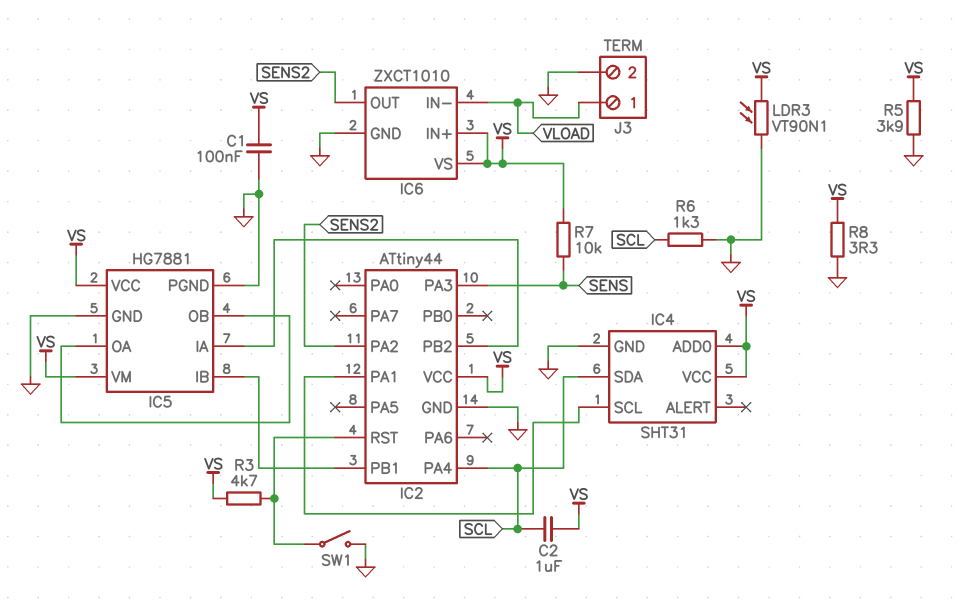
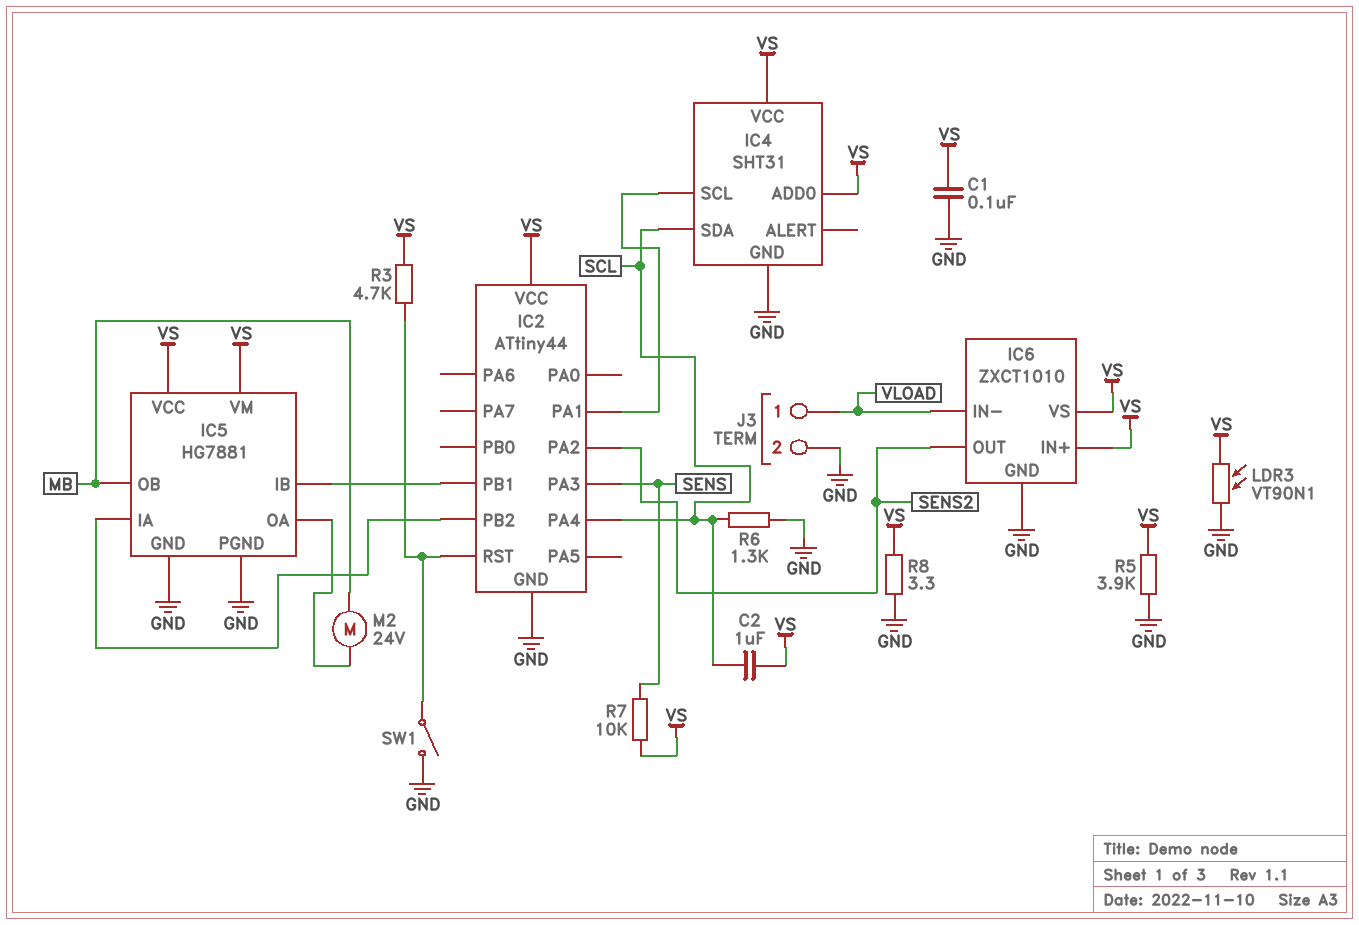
IC5 pin OB: IC5/OA -> MB
M2: none -> motor 24V (IC5/OA, MB)

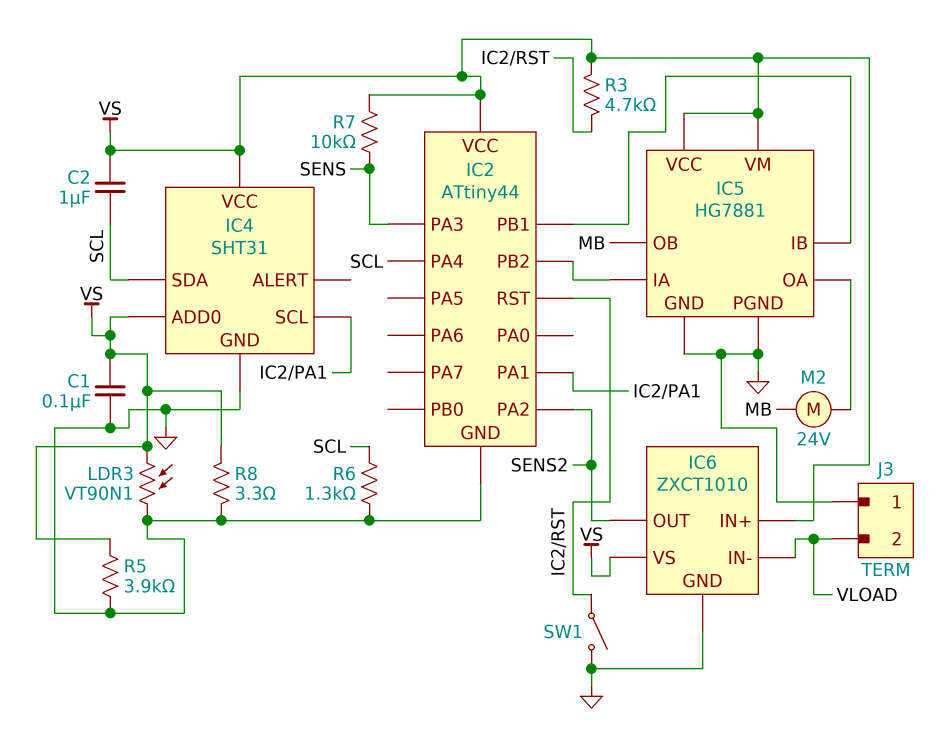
J3 pin 1: VLOAD -> GND
J3 pin 2: GND -> VLOAD

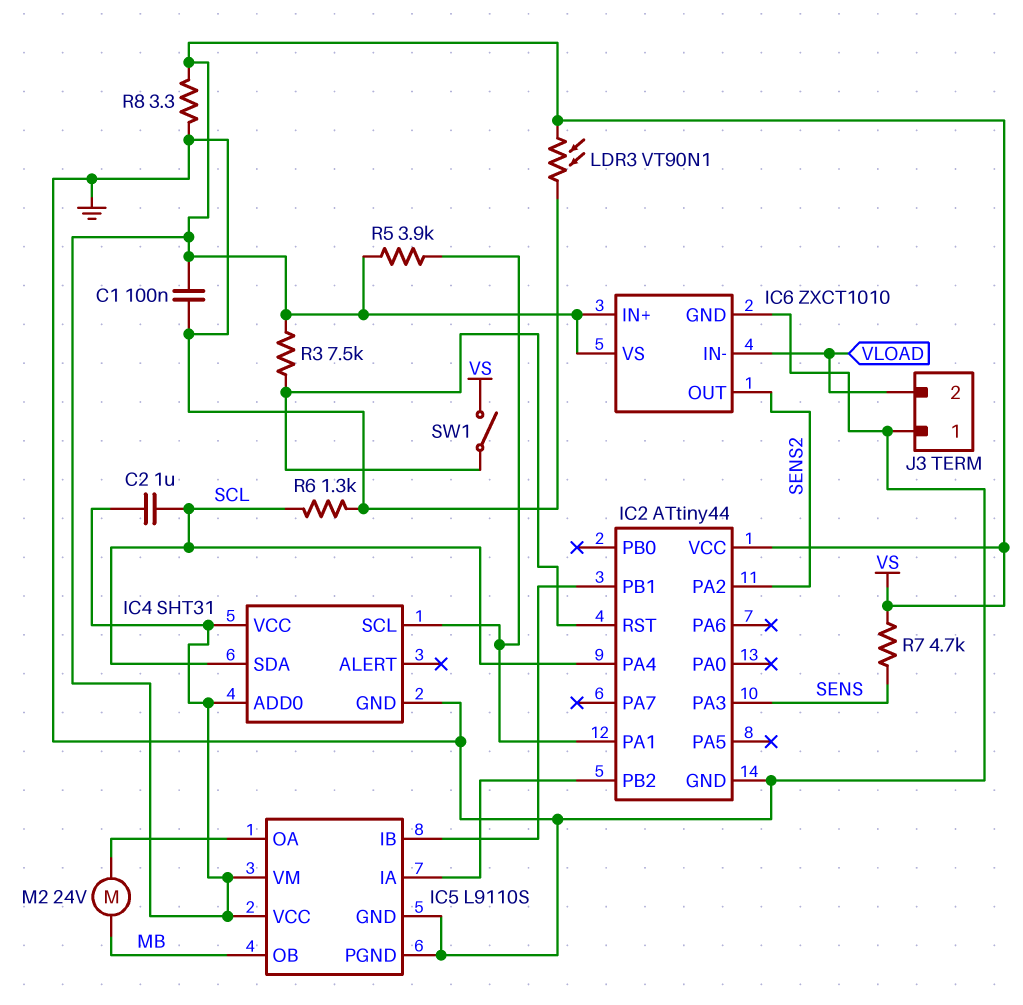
IC5: HG7881 -> L9110S
R3: 4.7k (IC2/RST, VS) -> 7.5k (IC2/RST, VS)
R5: 3.9k (GND, VS) -> 3.9k (IC2/PA1, VS)
R7: 10k (SENS, VS) -> 4.7k (SENS, VS)
SW1: switch (GND, IC2/RST) -> switch (IC2/RST, VS)

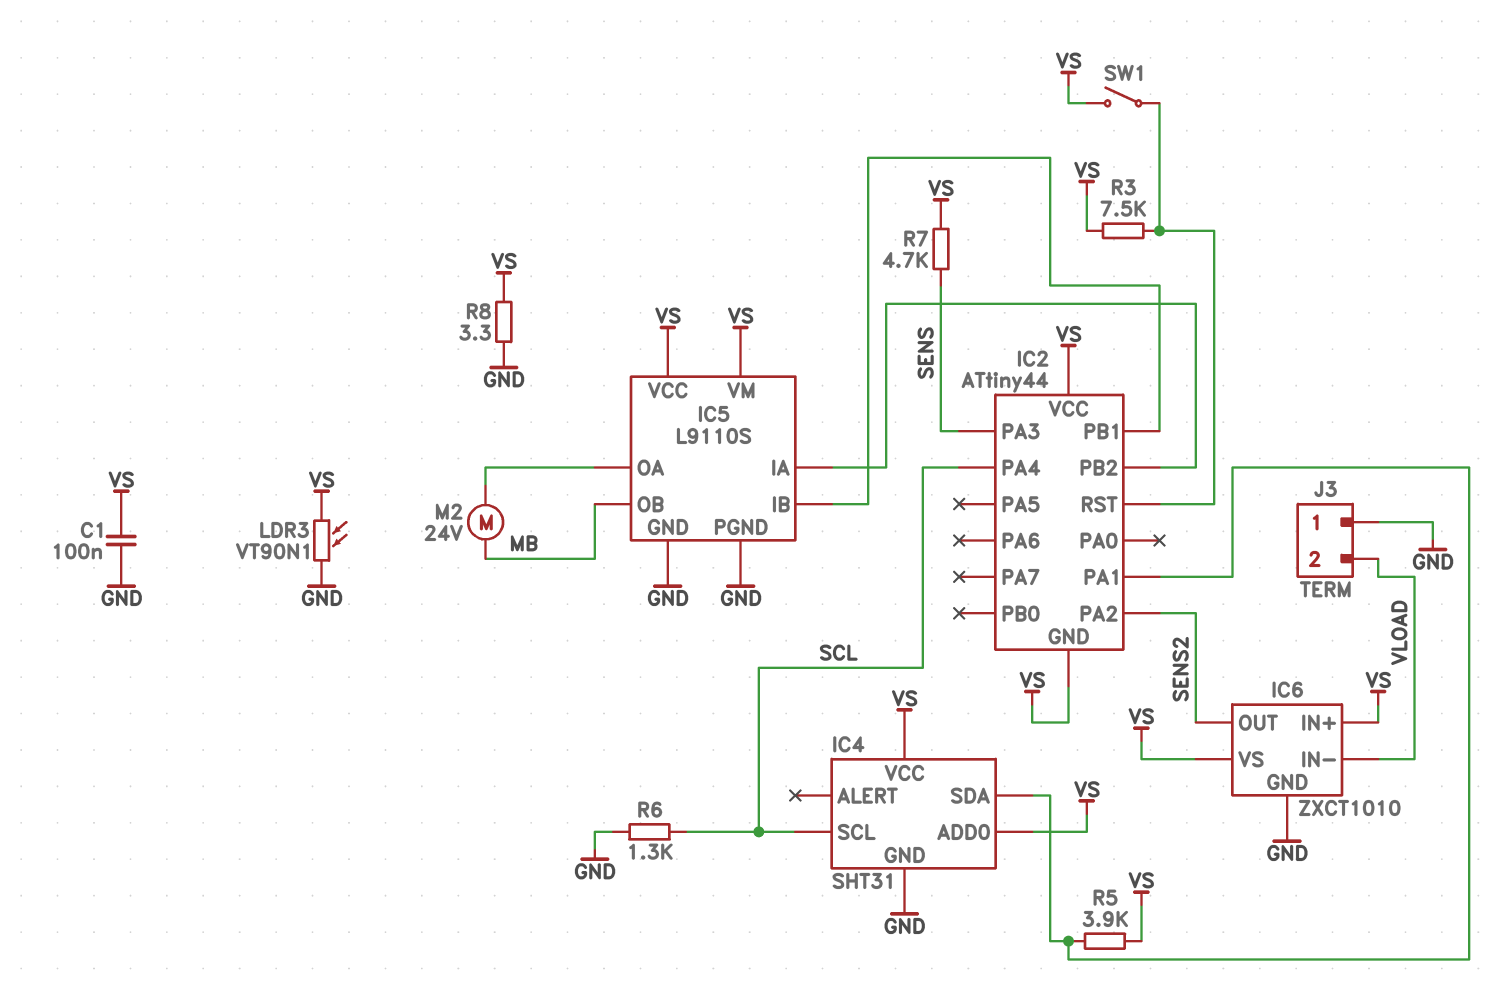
C2: 1uF (SCL, VS) -> none
IC2 pin GND: GND -> VS
IC4 pin SCL: IC2/PA1 -> SCL
IC4 pin SDA: SCL -> IC2/PA1

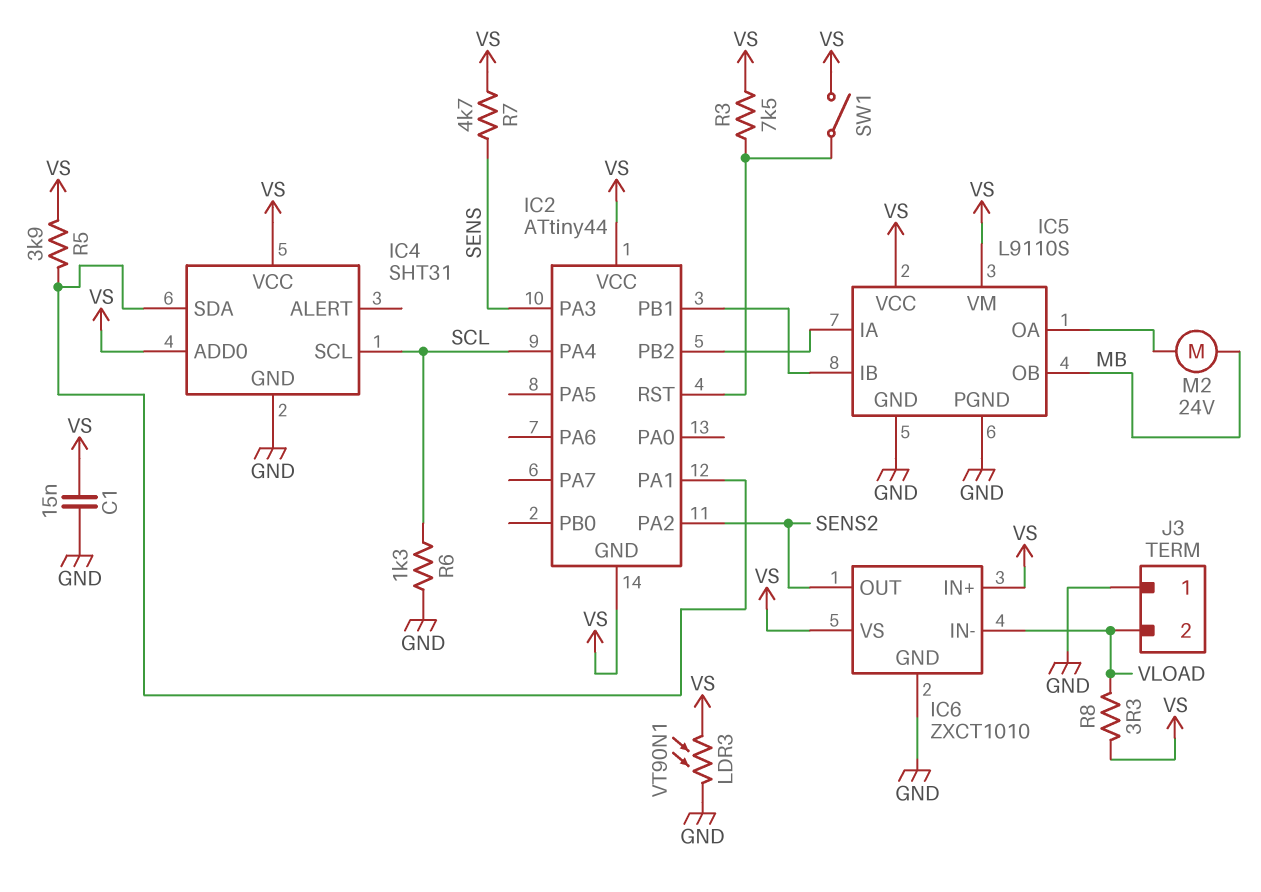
C1: 100nF (GND, VS) -> 15nF (GND, VS)
R8: 3.3 (GND, VS) -> 3.3 (VLOAD, VS)

